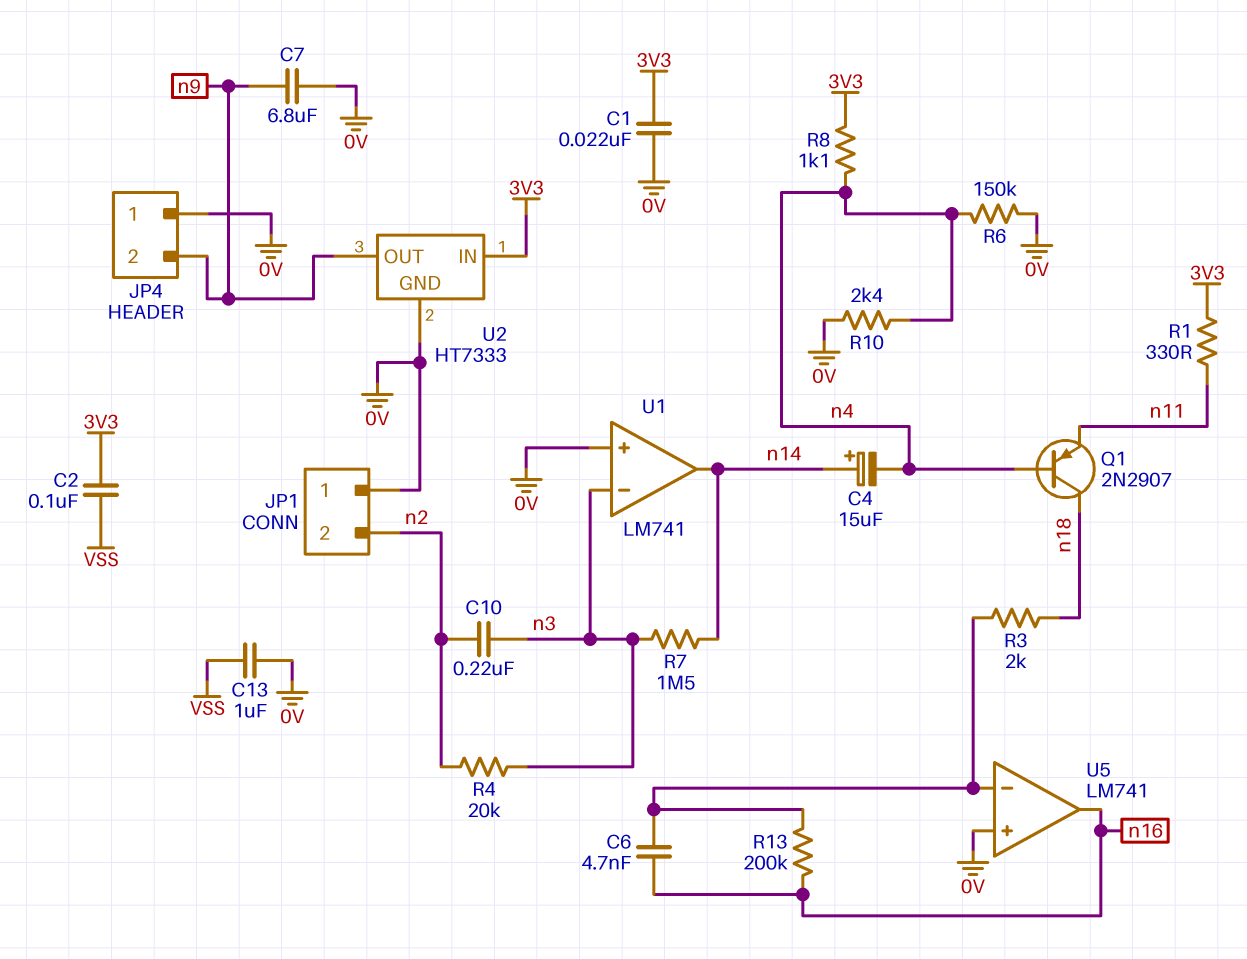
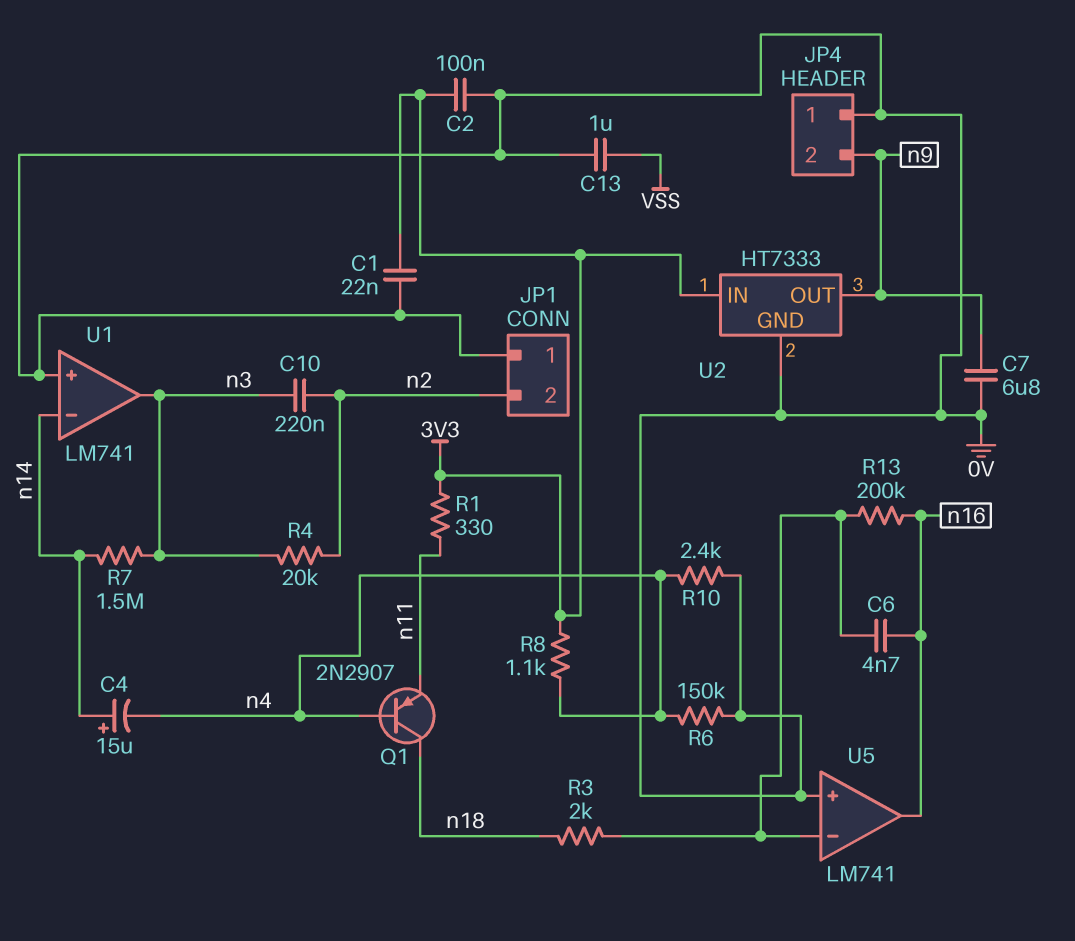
C2: 100nF (3V3, VSS) -> 100nF (0V, 3V3)
U1 pin in-: n3 -> n14
U1 pin out: n14 -> n3

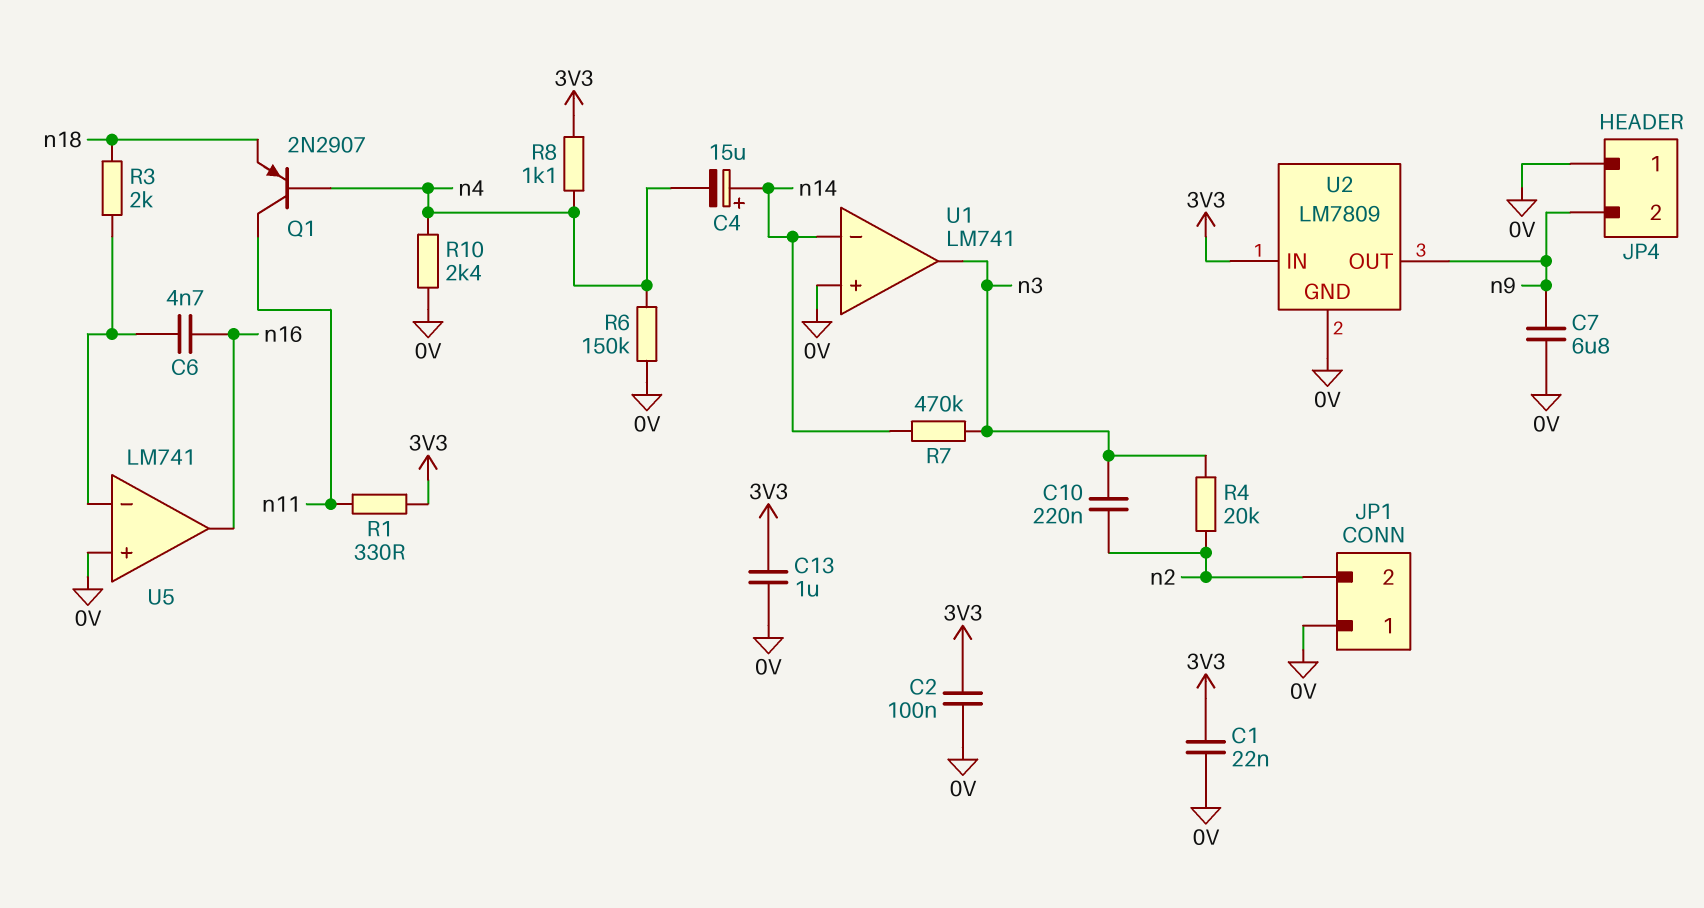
C13: 1uF (0V, VSS) -> 1uF (0V, 3V3)
Q1: PNP 2N2907 (B n4, C n18, E n11) -> PNP 2N2907 (B n4, C n11, E n18)
R7: 1.5M (n3, n14) -> 470k (n3, n14)
R13: 200k (U5/in-, n16) -> none
U2: HT7333 -> LM7809

